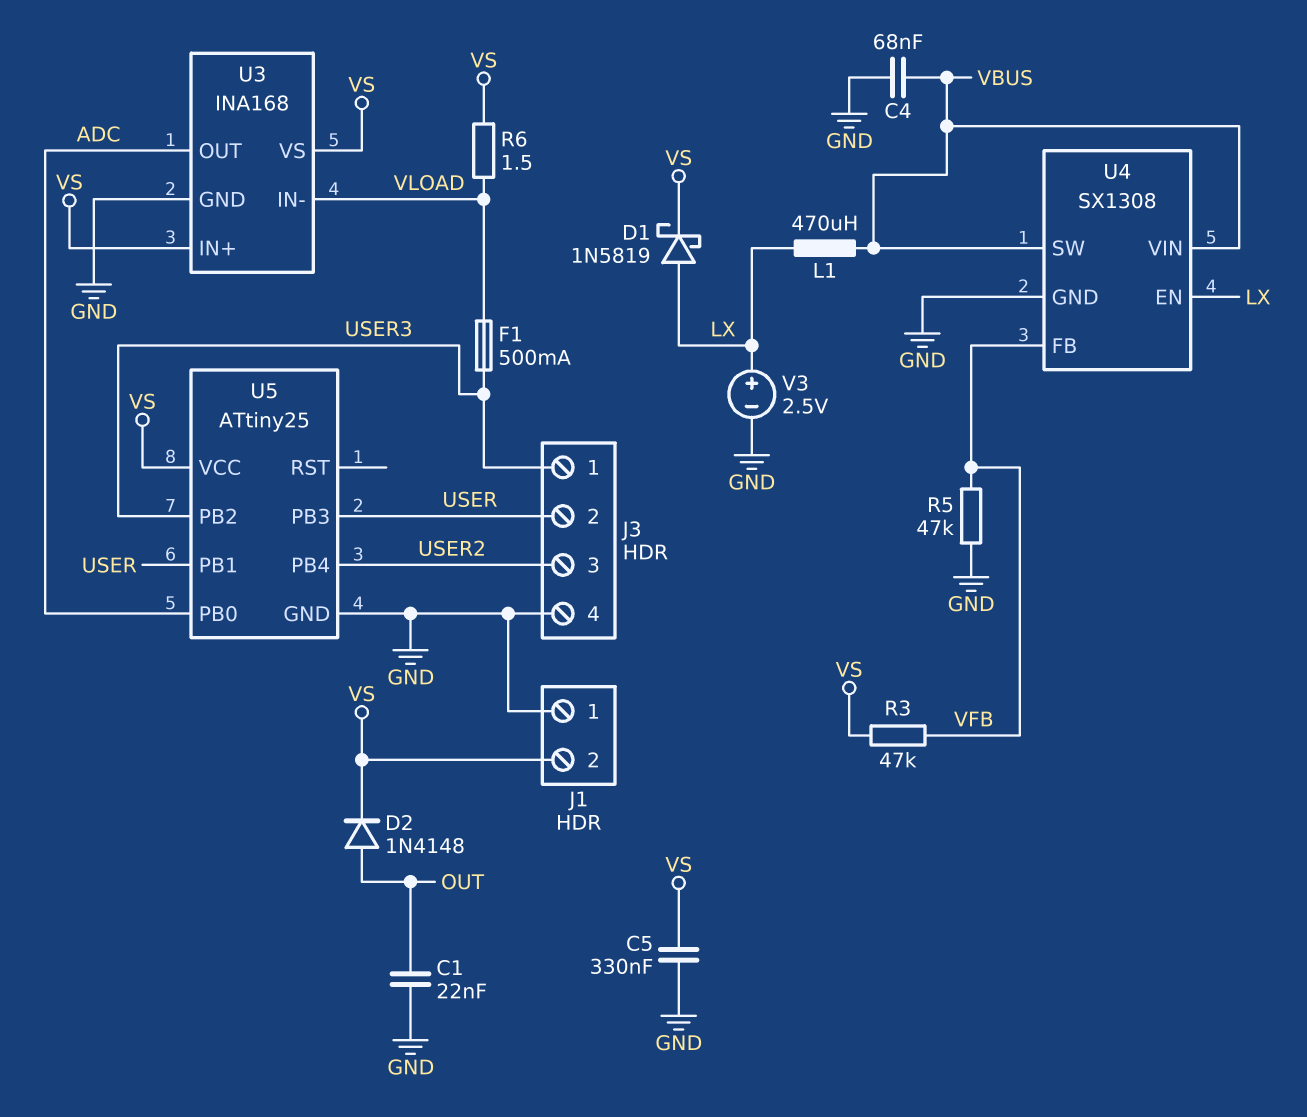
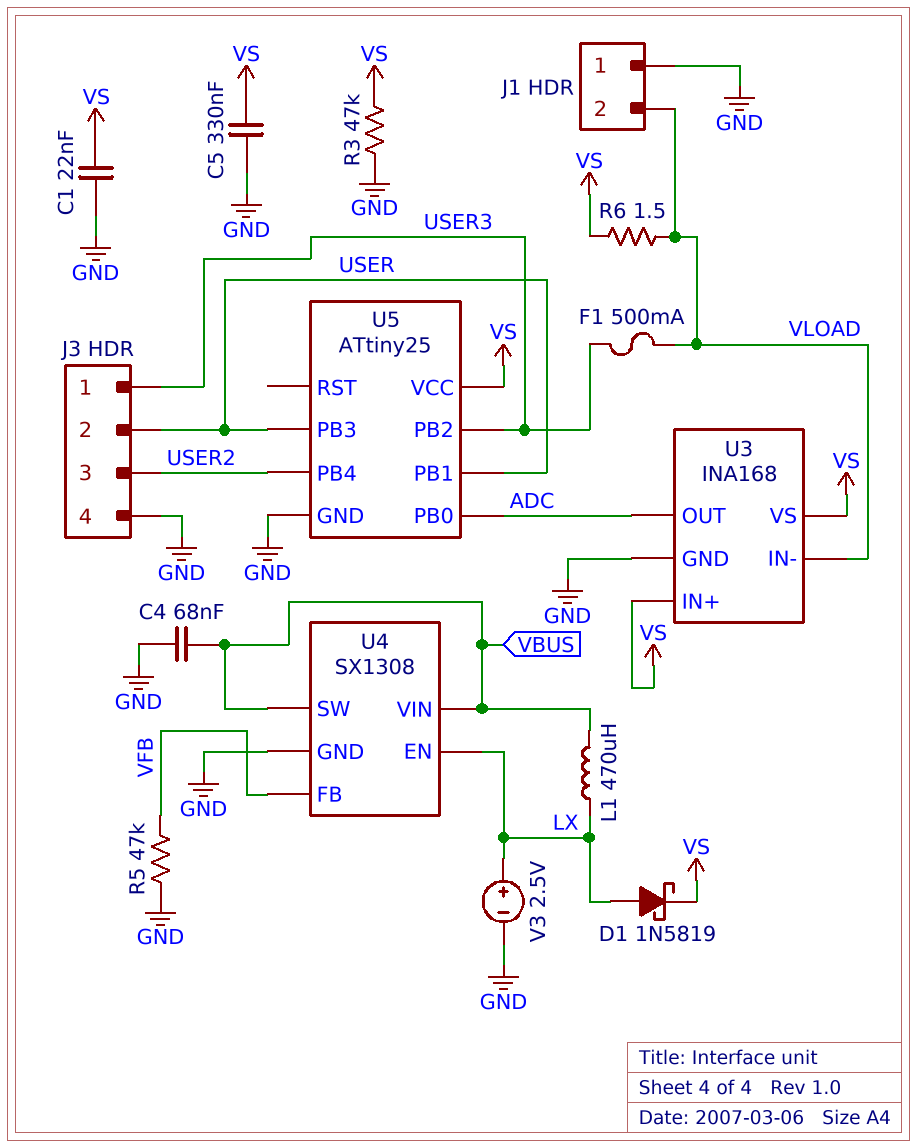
C1: 22nF (GND, OUT) -> 22nF (GND, VS)
D2: diode 1N4148 (A OUT, K VS) -> none
J1 pin 2: VS -> VLOAD
R3: 47k (VFB, VS) -> 47k (GND, VS)

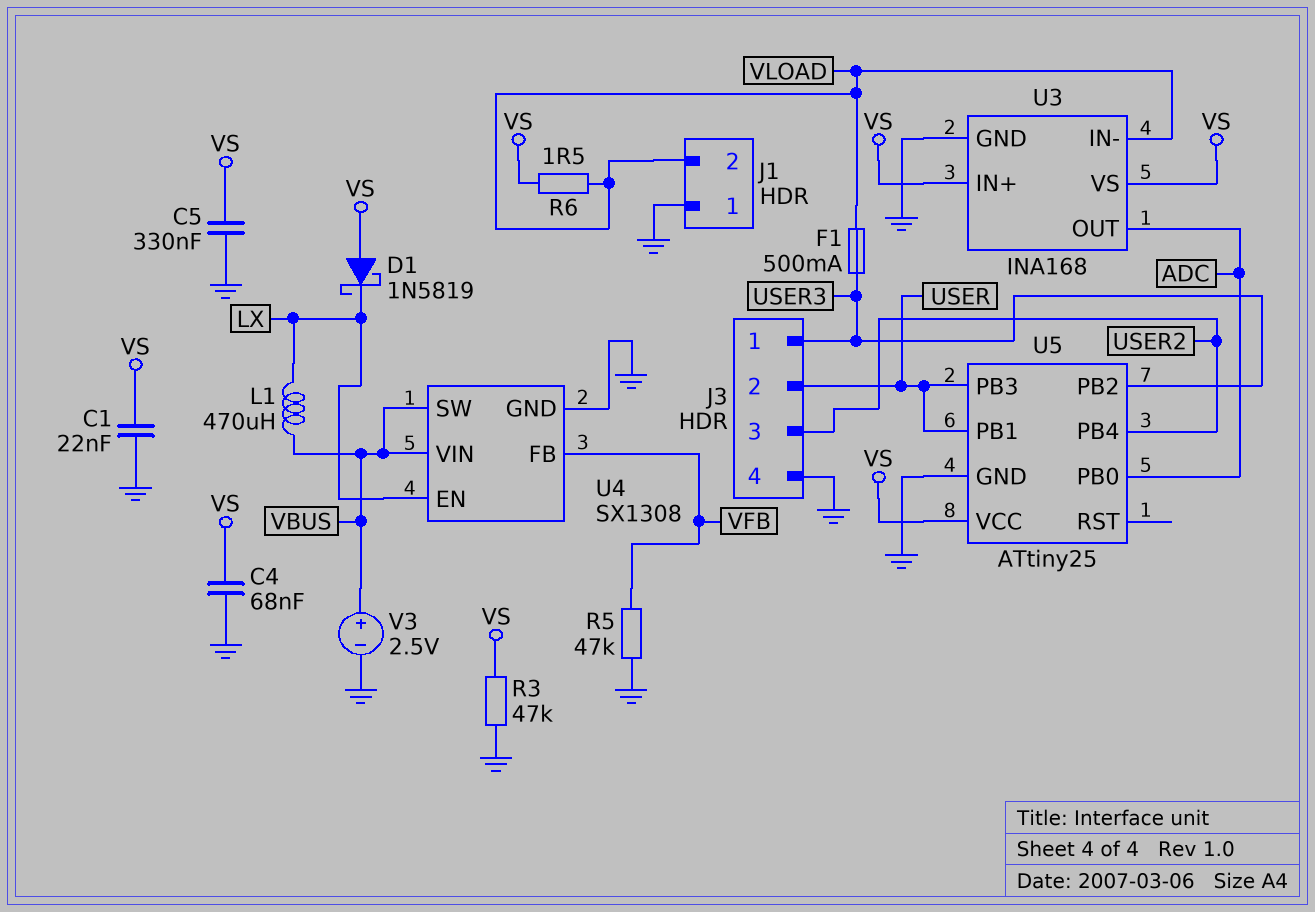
C4: 68nF (GND, VBUS) -> 68nF (GND, VS)
D1: schottky 1N5819 (A LX, K VS) -> schottky 1N5819 (A VS, K LX)
V3: 2.5V (plus LX, minus GND) -> 2.5V (plus VBUS, minus GND)

